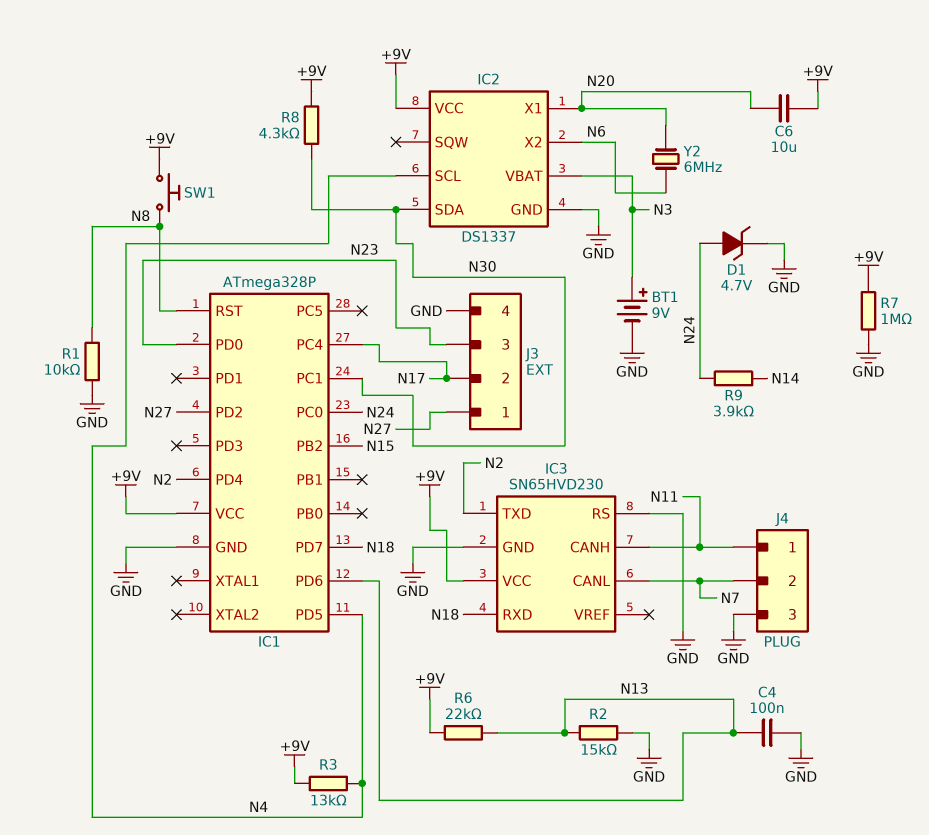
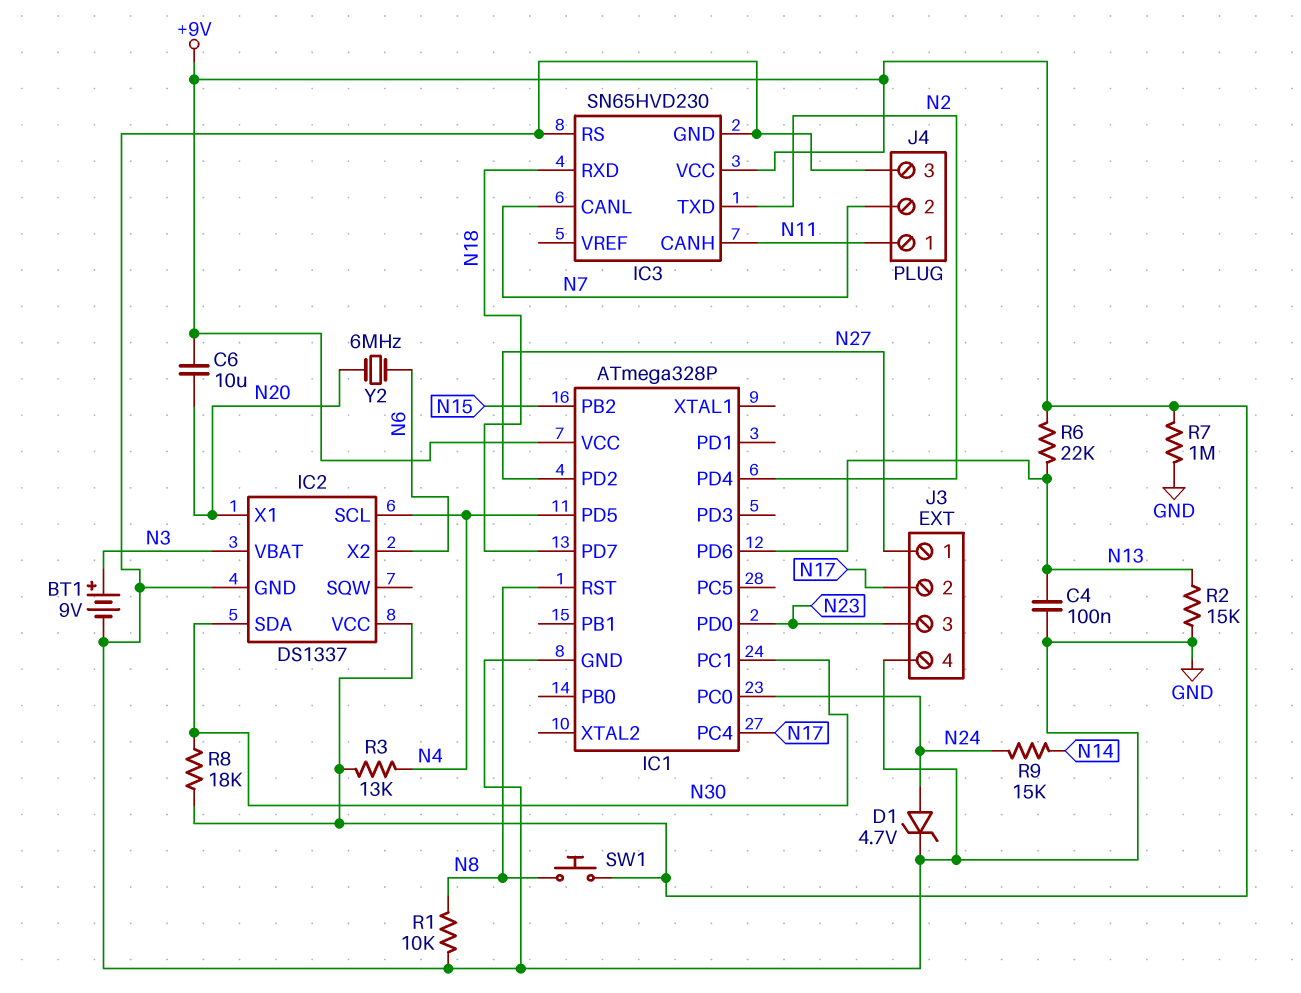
R8: 4.3k (+9V, N30) -> 18k (+9V, N30)
R9: 3.9k (N14, N24) -> 15k (N14, N24)

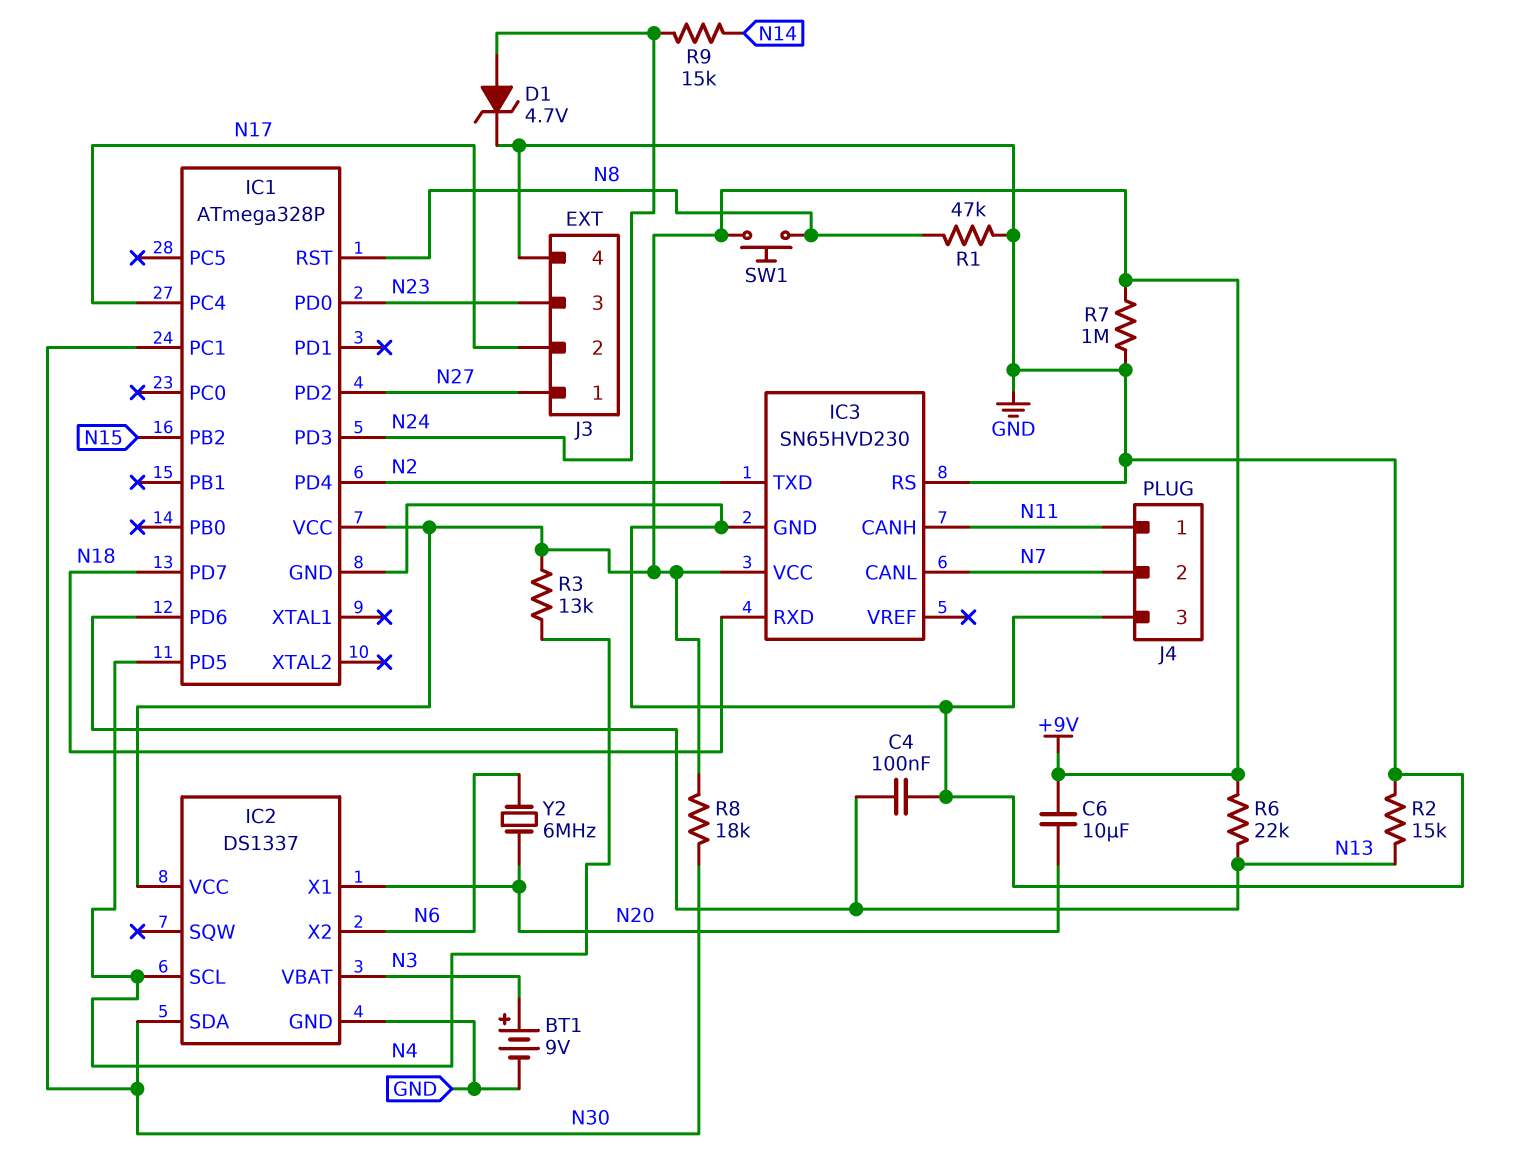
IC1 pin PC0: N24 -> none
IC1 pin PD3: none -> N24
R1: 10k (GND, N8) -> 47k (GND, N8)

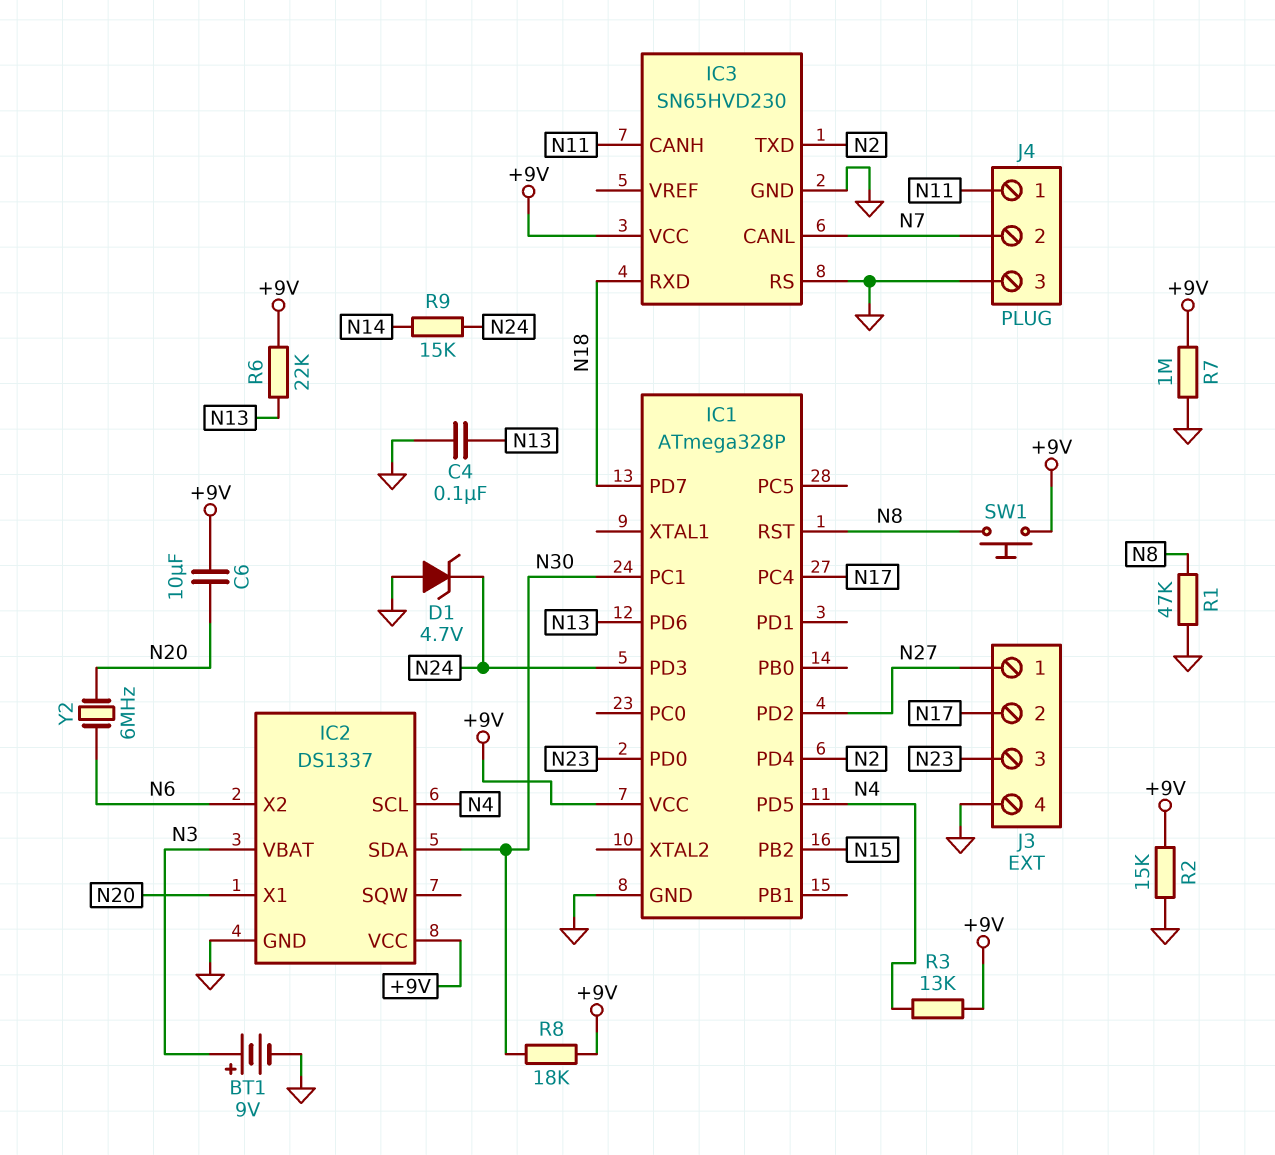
D1: zener 4.7V (A N24, K GND) -> zener 4.7V (A GND, K N24)
R2: 15k (GND, N13) -> 15k (+9V, GND)

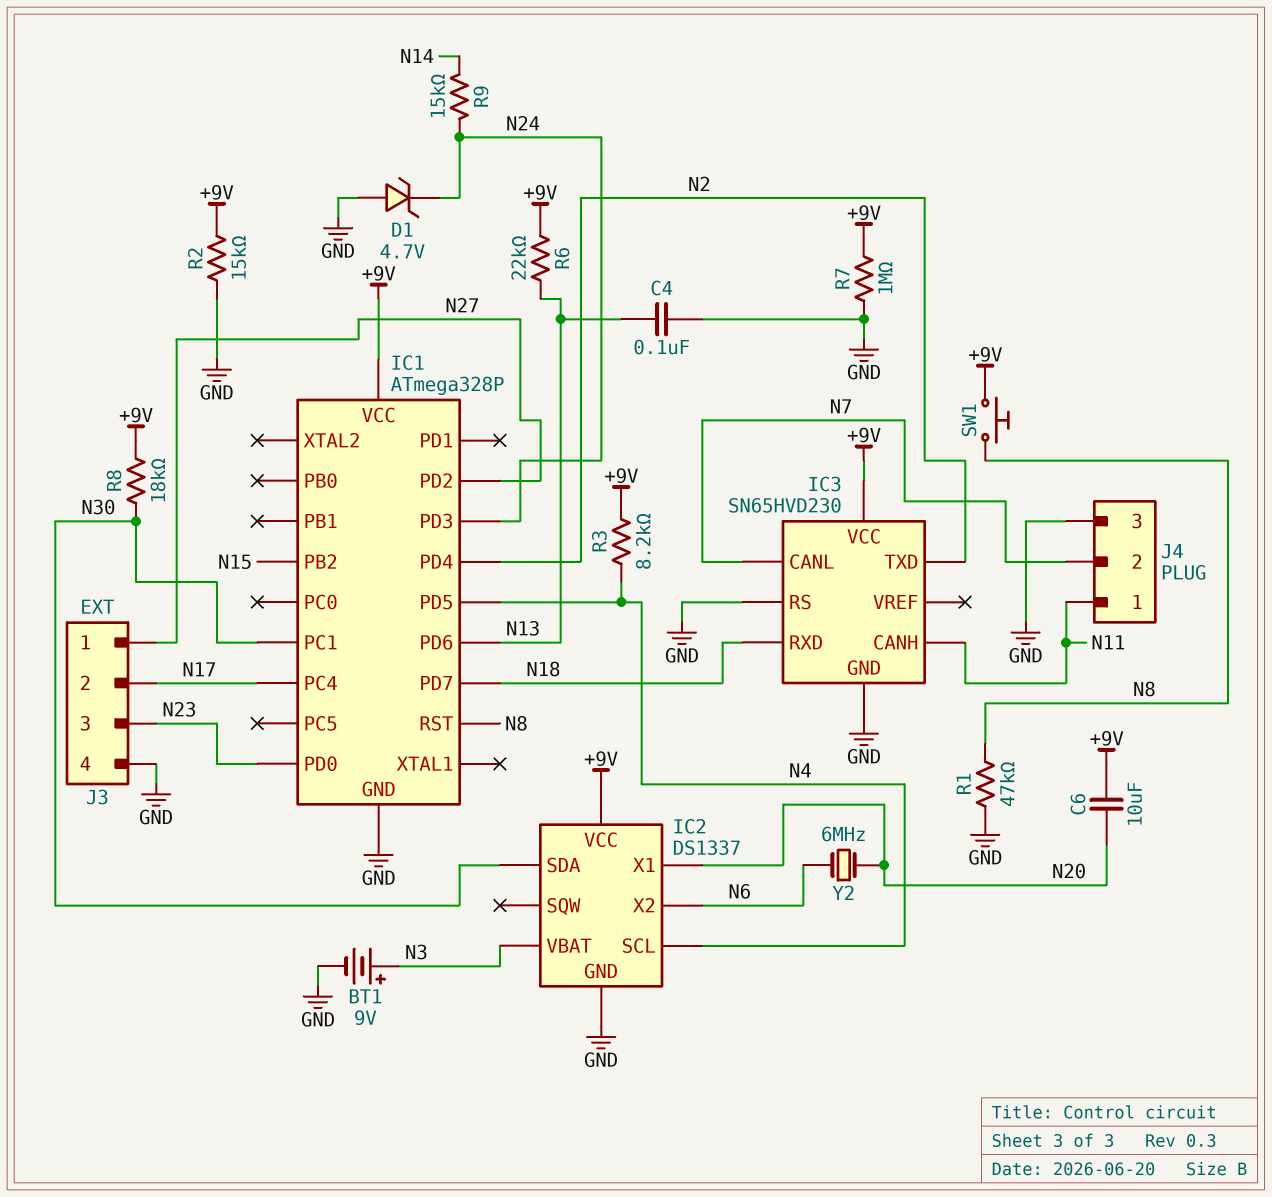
R3: 13k (+9V, N4) -> 8.2k (+9V, N4)

